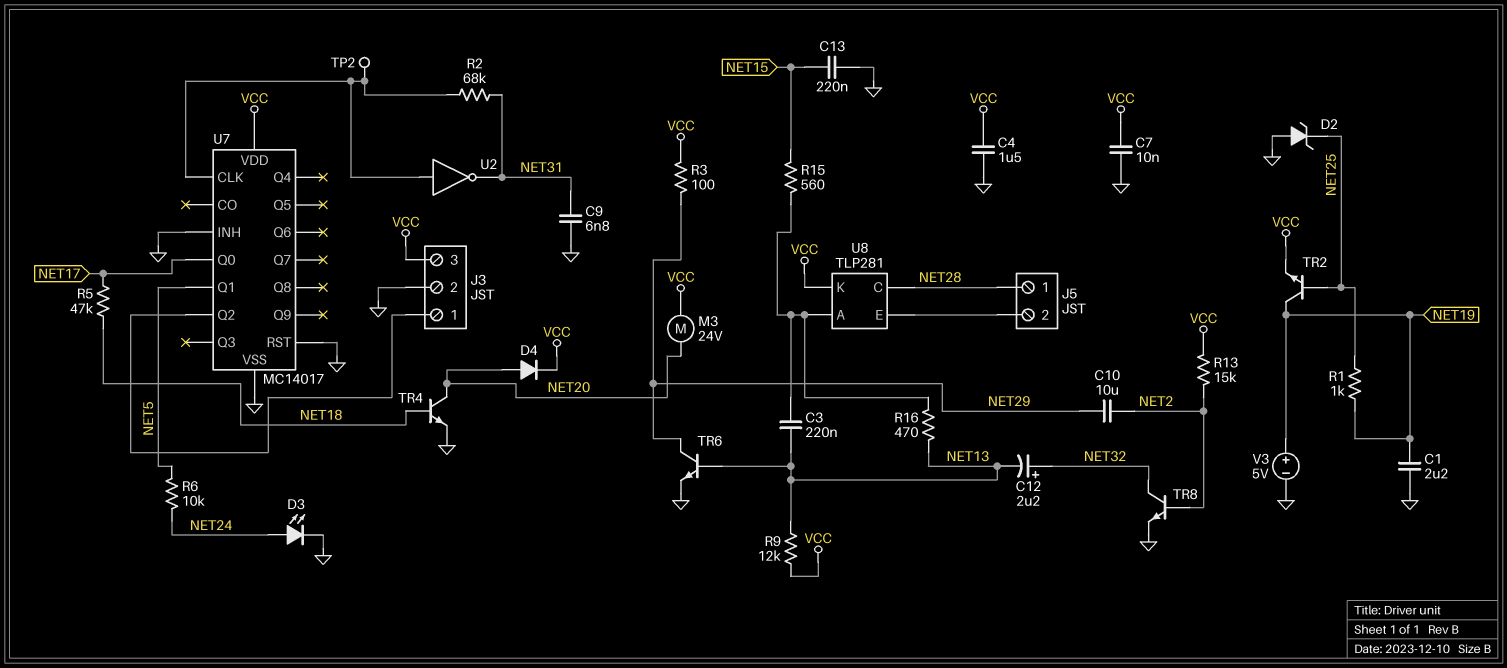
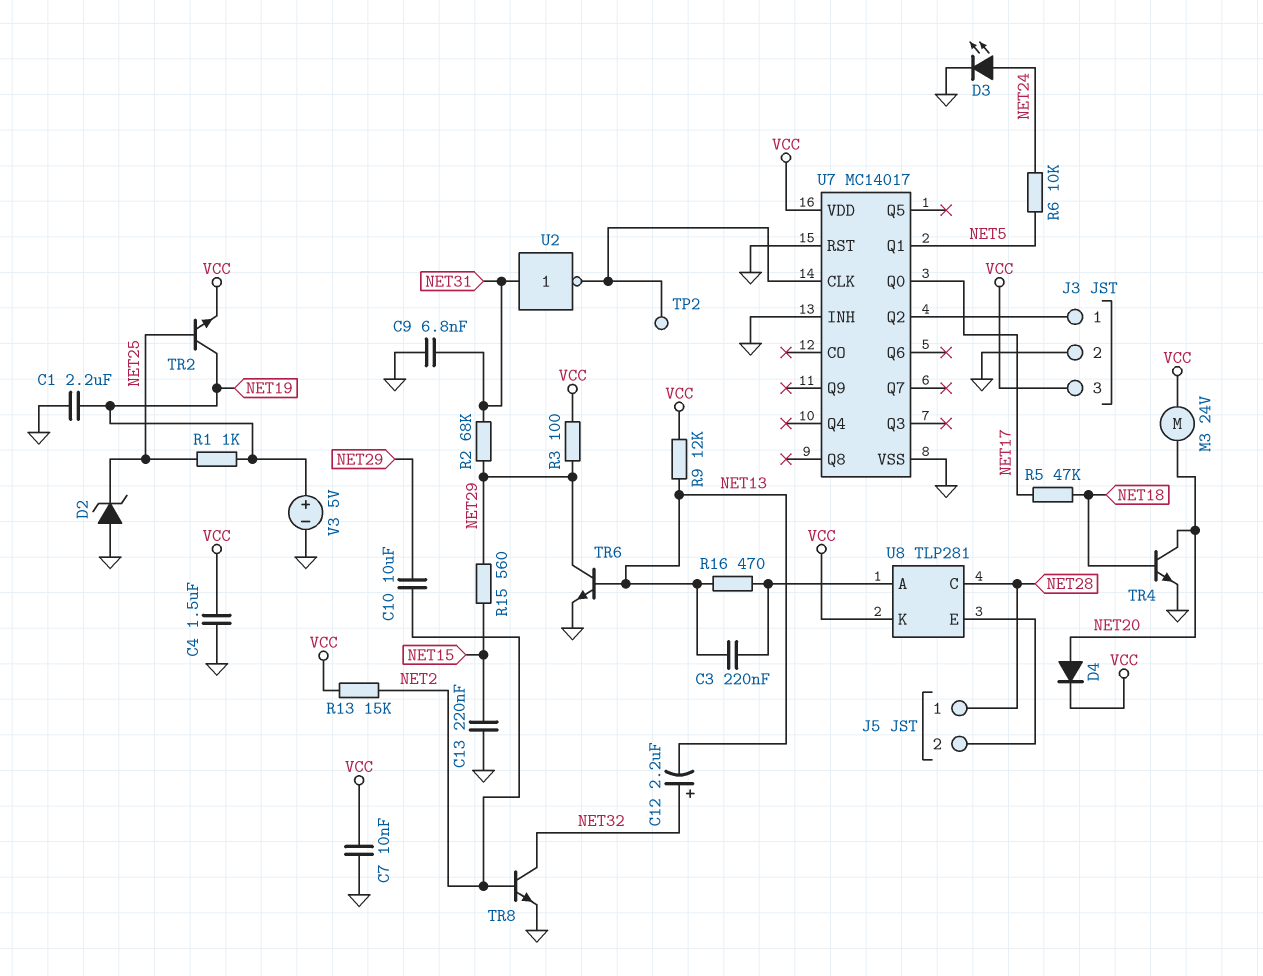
R2: 68k (NET31, U7/CLK) -> 68k (NET29, NET31)
R15: 560 (NET15, U8/A) -> 560 (NET15, NET29)
U2: NOT (in U7/CLK, out NET31) -> NOT (in NET31, out U7/CLK)

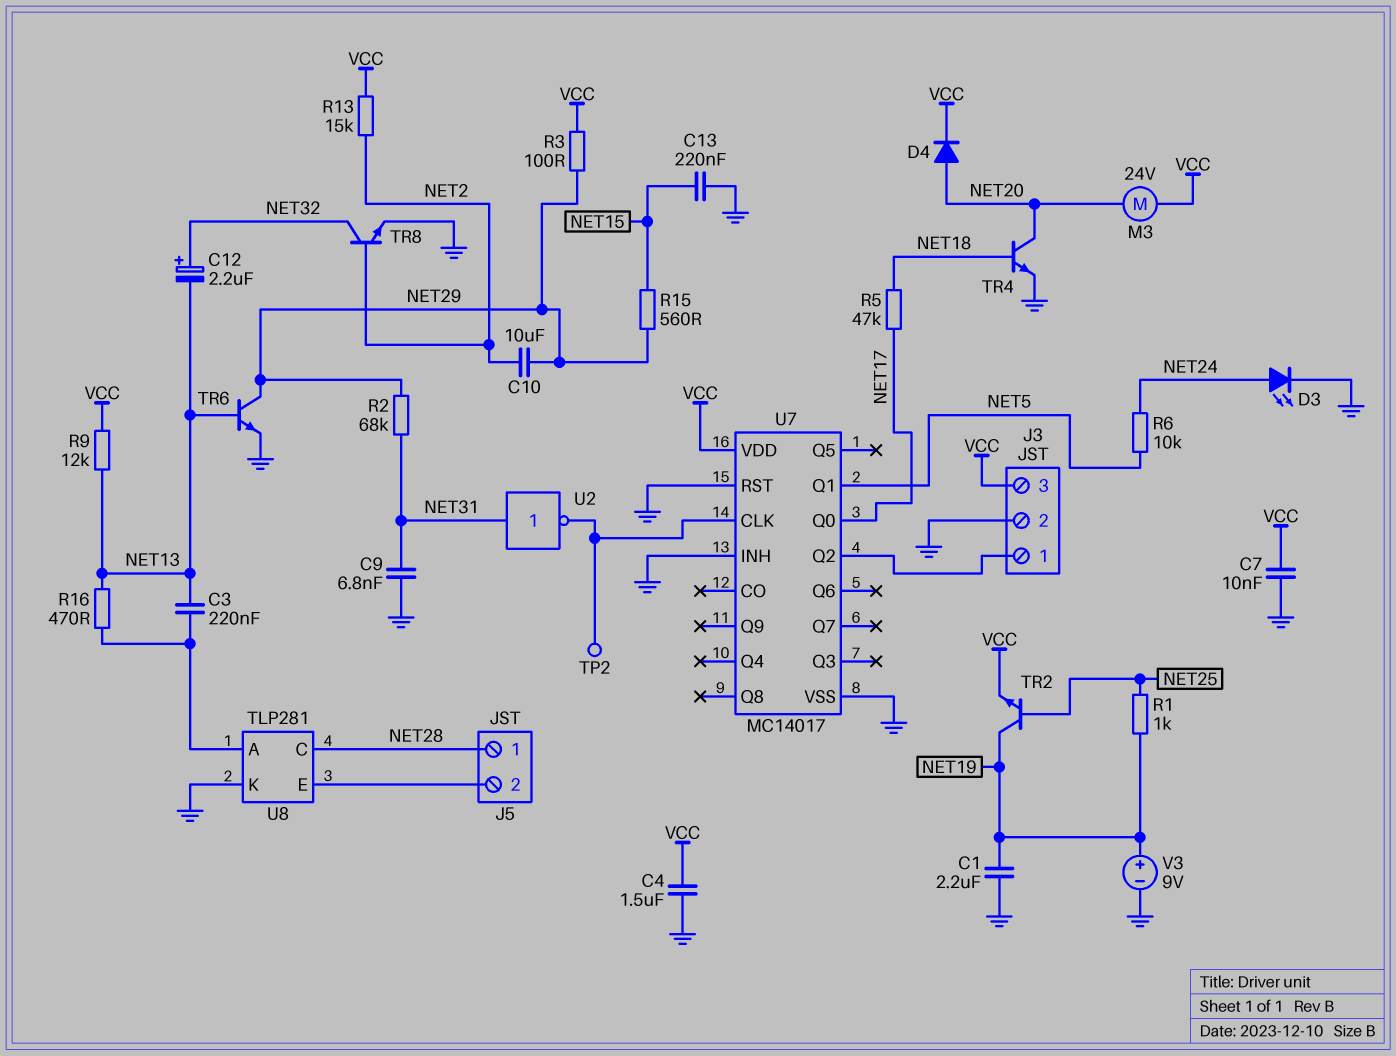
D2: zener (A GND, K NET25) -> none
U8 pin K: VCC -> GND
V3: 5V (plus NET19, minus GND) -> 9V (plus NET19, minus GND)

